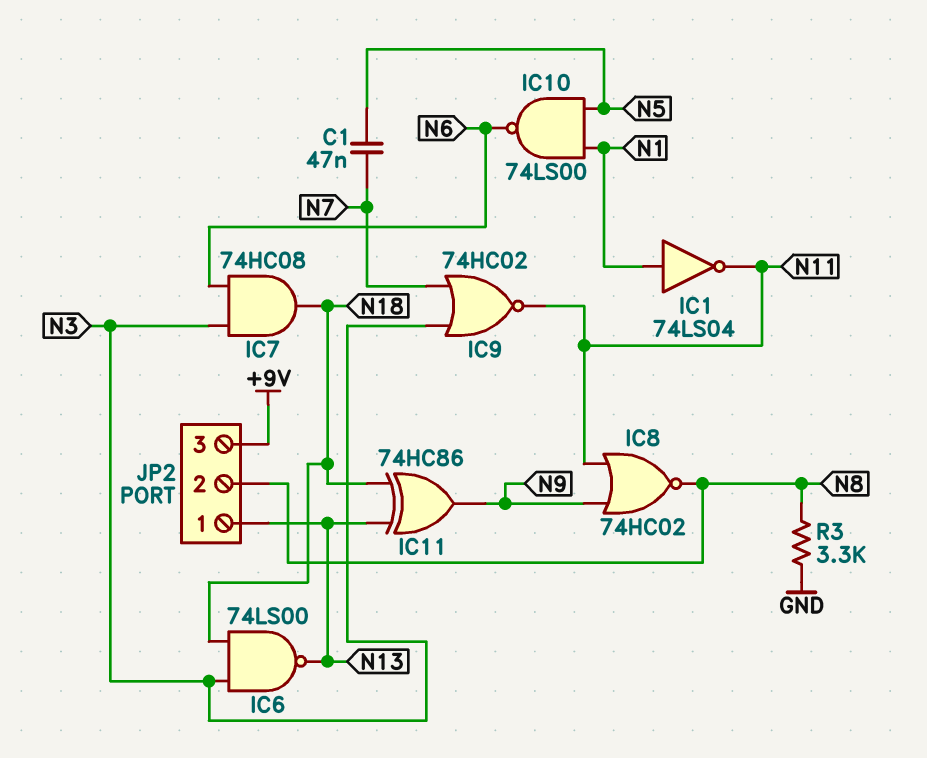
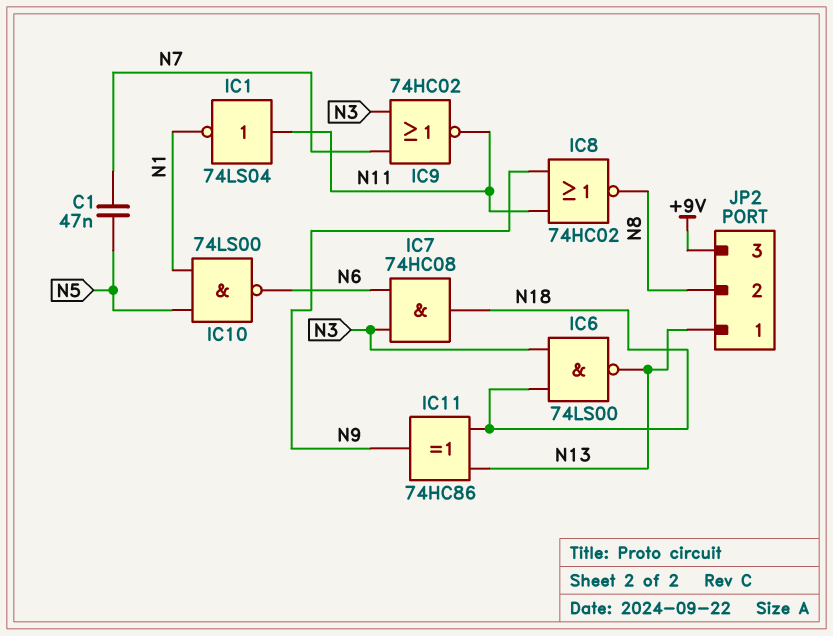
IC1: NOT 74LS04 (in N1, out N11) -> NOT 74LS04 (in N11, out N1)
R3: 3.3k (GND, N8) -> none

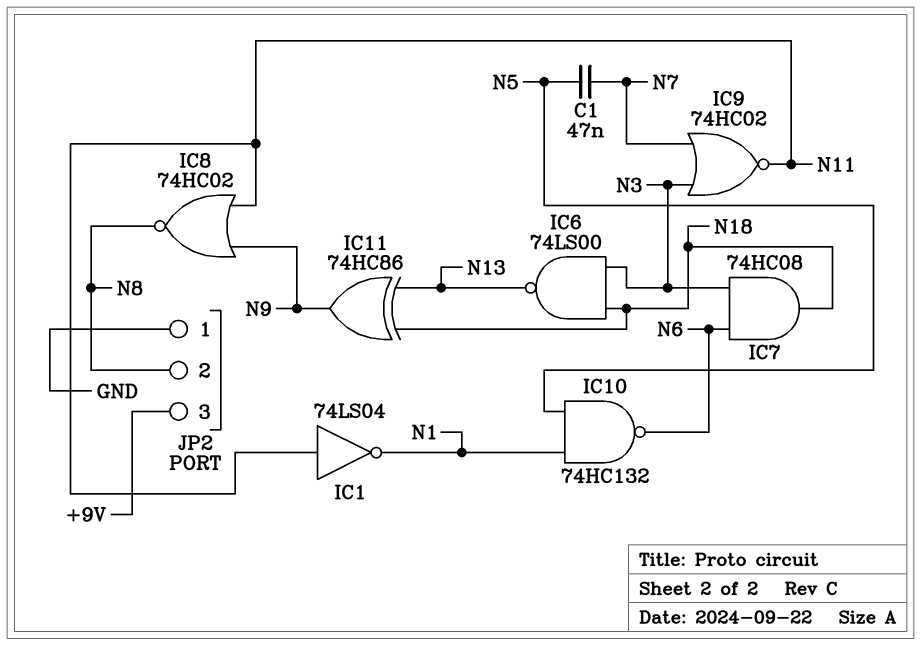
IC10: NAND 74LS00 (in N1, in N5, out N6) -> NAND 74HC132 (in N1, in N5, out N6)
JP2 pin 1: N13 -> GND

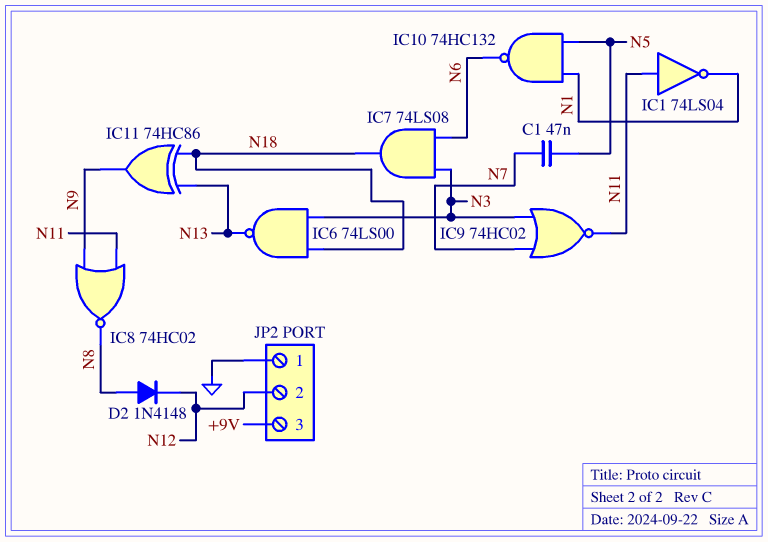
D2: none -> diode 1N4148 (A N8, K N12)
IC7: AND 74HC08 (in N3, in N6, out N18) -> AND 74LS08 (in N3, in N6, out N18)
JP2 pin 2: N8 -> N12

